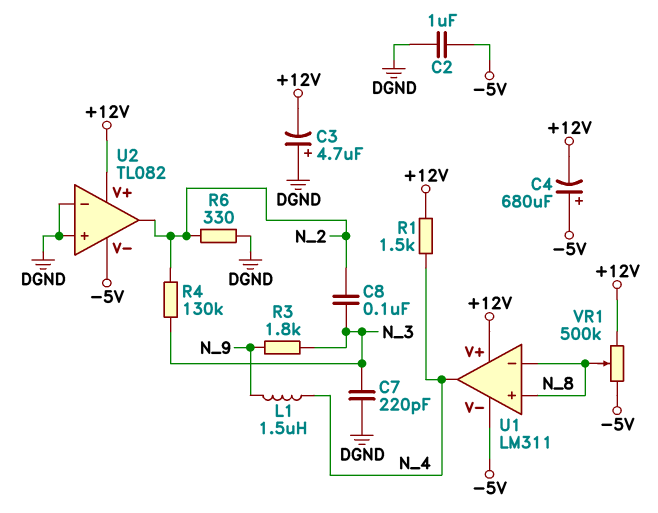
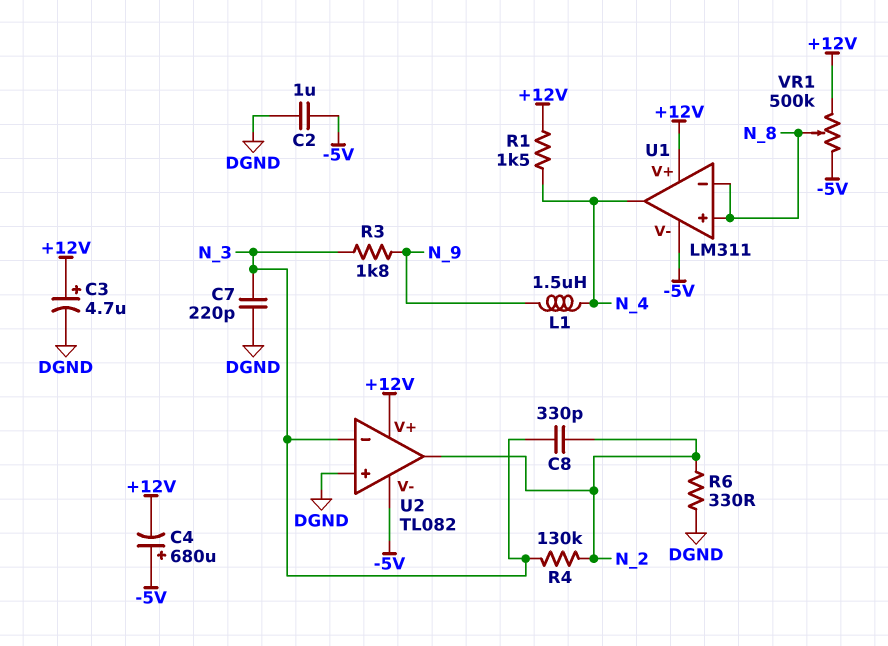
C3: 4.7uF (plus DGND, minus +12V) -> 4.7uF (plus +12V, minus DGND)
C8: 100nF (N_2, N_3) -> 330pF (N_2, N_3)
U2 pin in-: DGND -> N_3

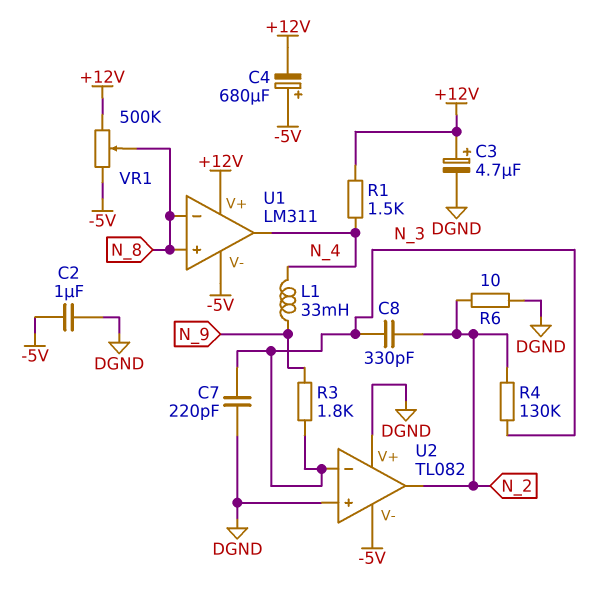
L1: 1.5uH (N_4, N_9) -> 33mH (N_4, N_9)
R6: 330 (DGND, N_2) -> 10 (DGND, N_2)
U2 pin V+: +12V -> DGND

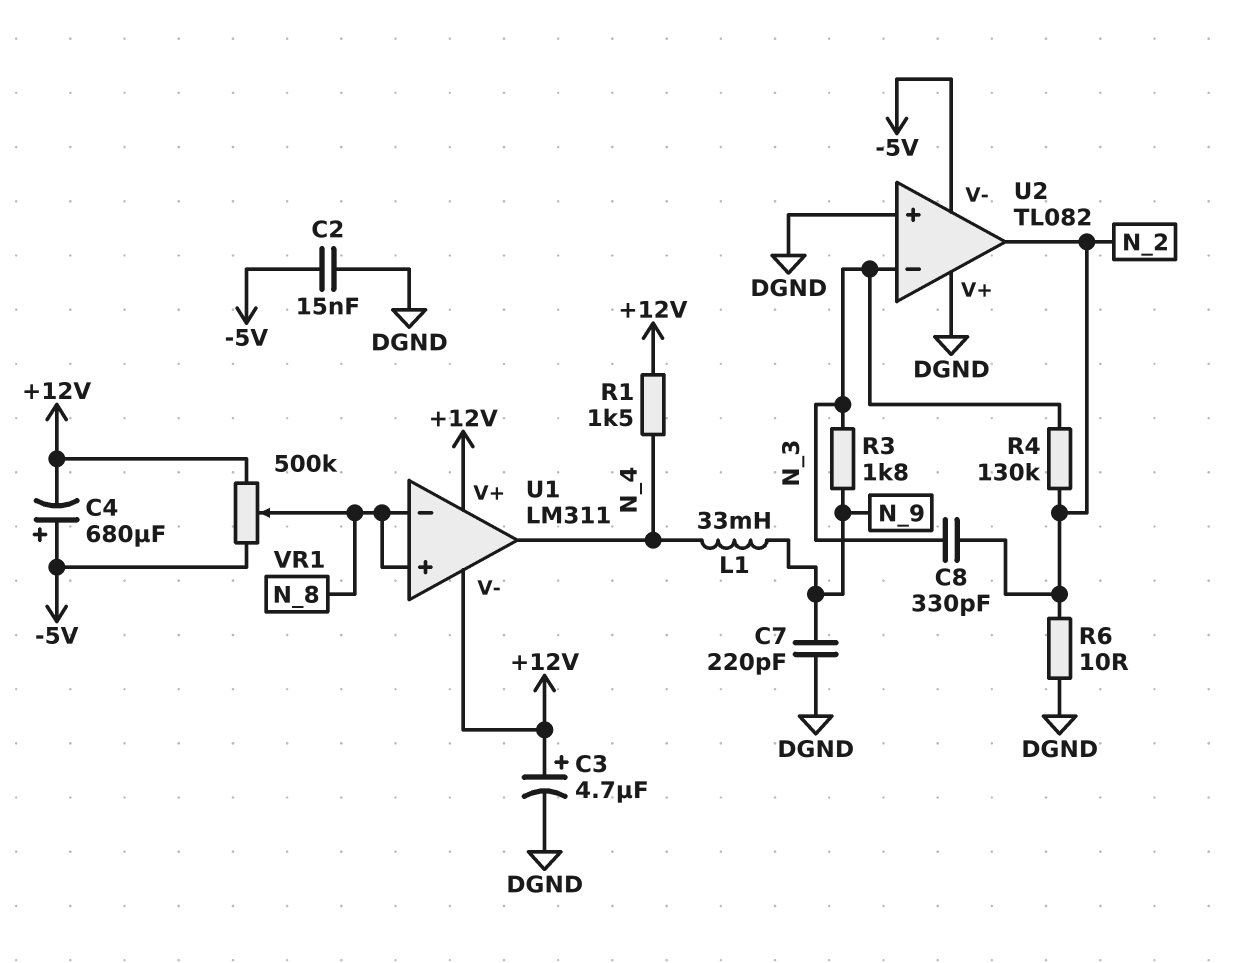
C2: 1uF (-5V, DGND) -> 15nF (-5V, DGND)
C7: 220pF (DGND, N_3) -> 220pF (DGND, N_9)
U1 pin V-: -5V -> +12V

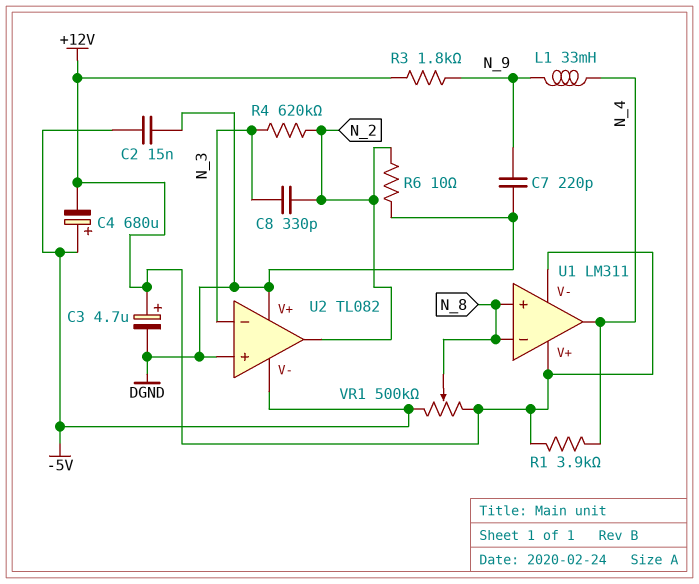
R1: 1.5k (+12V, N_4) -> 3.9k (+12V, N_4)
R3: 1.8k (N_3, N_9) -> 1.8k (+12V, N_9)
R4: 130k (N_2, N_3) -> 620k (N_2, N_3)

